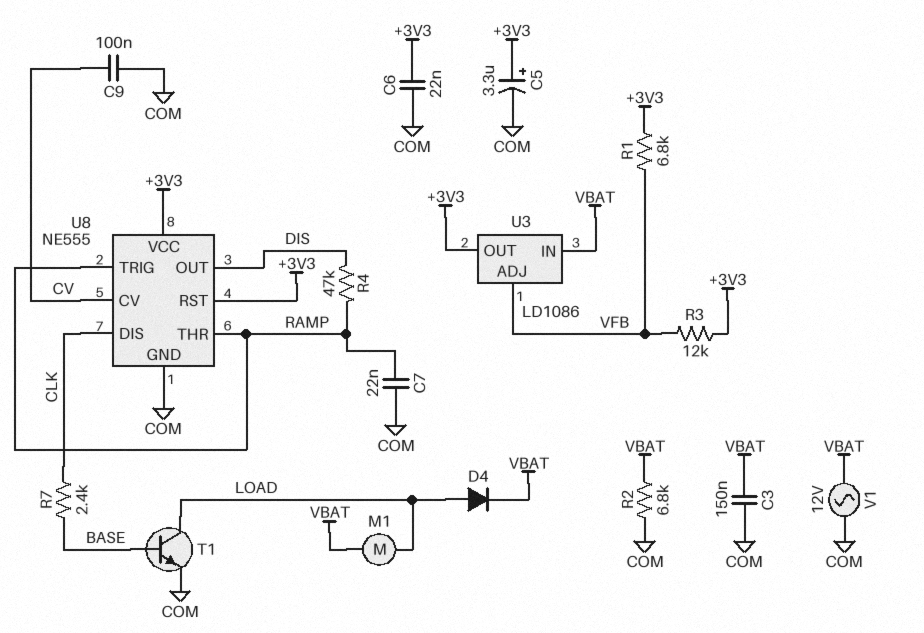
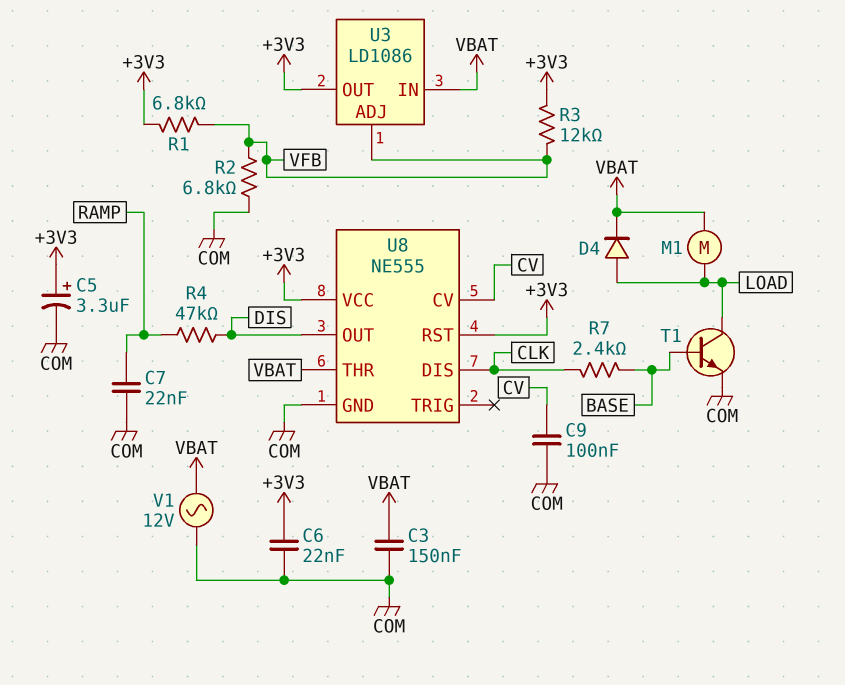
R2: 6.8k (COM, VBAT) -> 6.8k (COM, VFB)
U8 pin THR: RAMP -> VBAT
U8 pin TRIG: RAMP -> none

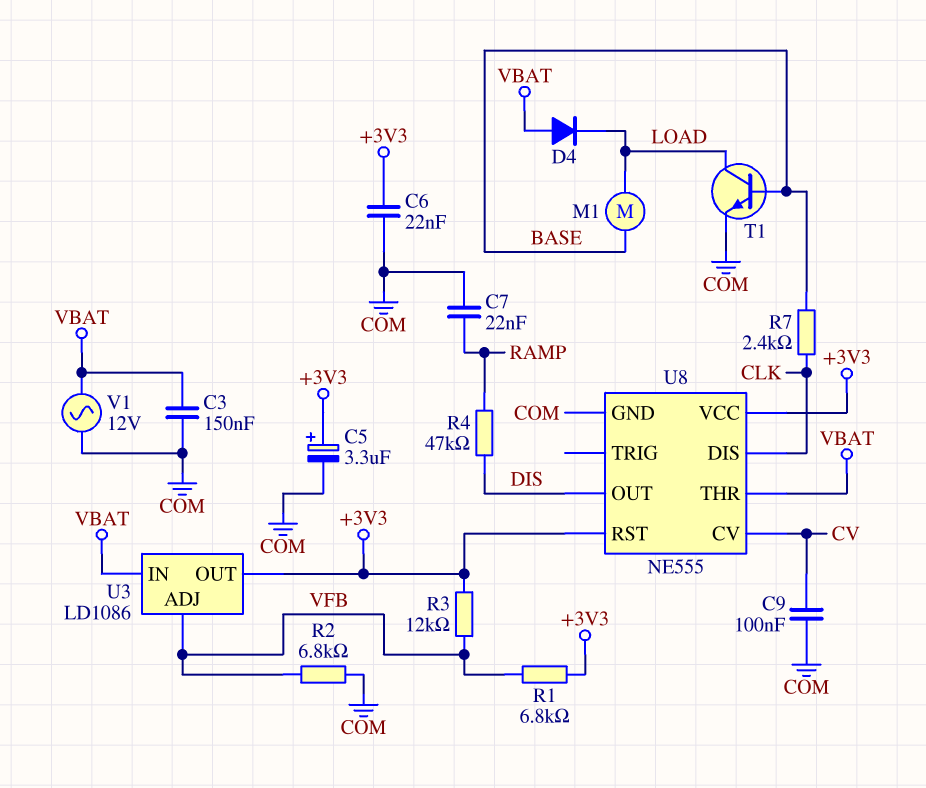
D4: diode (A LOAD, K VBAT) -> diode (A VBAT, K LOAD)
M1: motor (LOAD, VBAT) -> motor (BASE, LOAD)

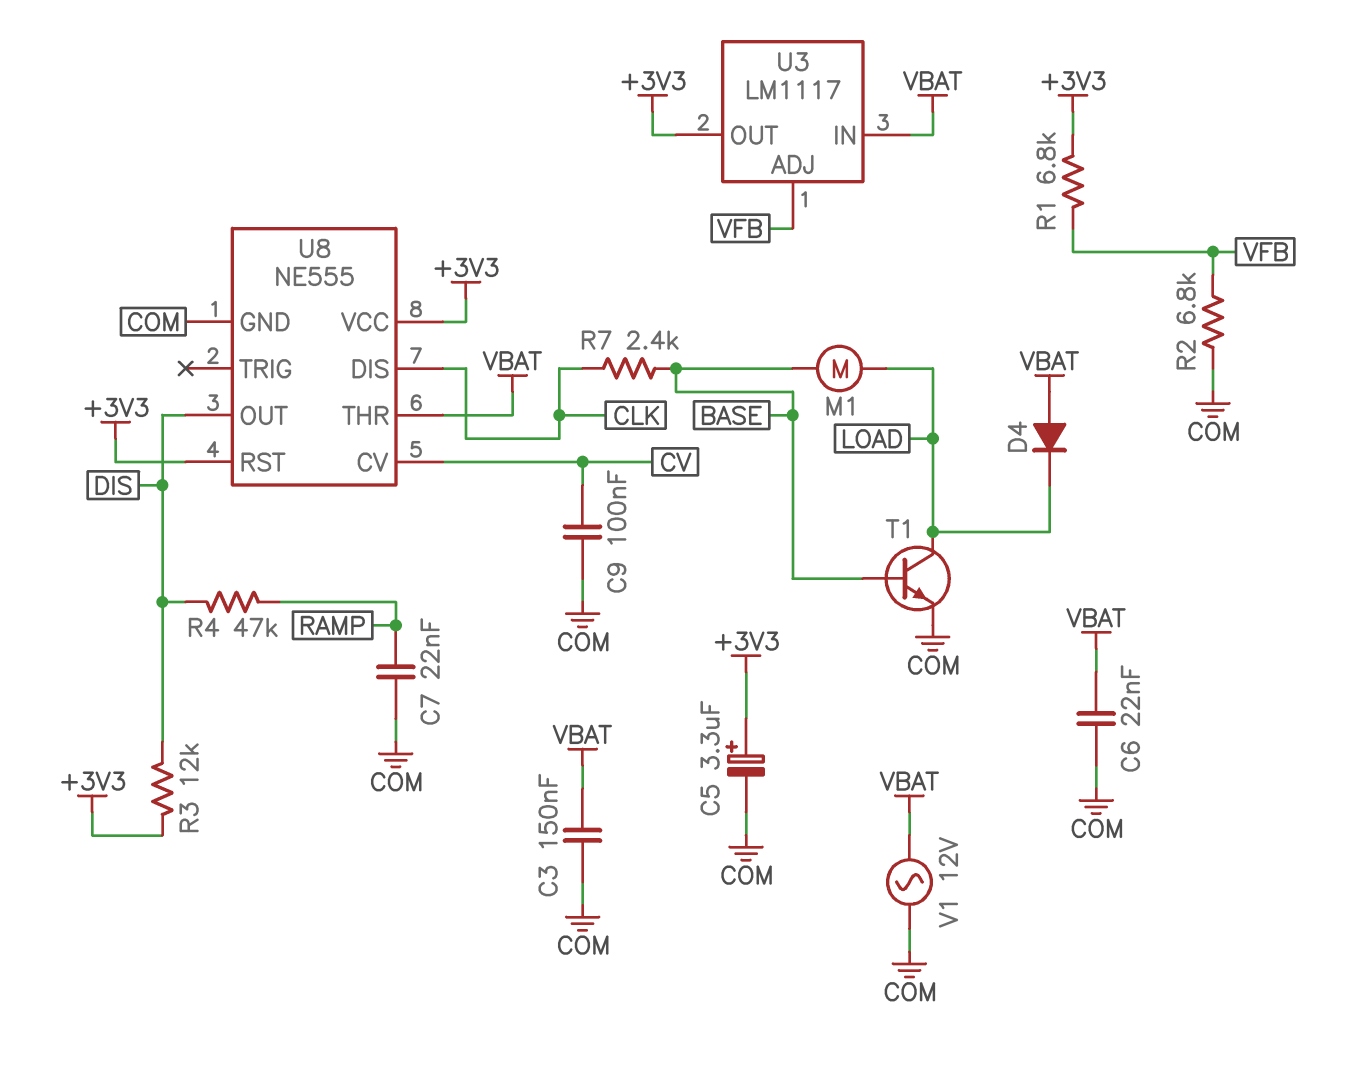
C6: 22nF (+3V3, COM) -> 22nF (COM, VBAT)
R3: 12k (+3V3, VFB) -> 12k (+3V3, DIS)
U3: LD1086 -> LM1117

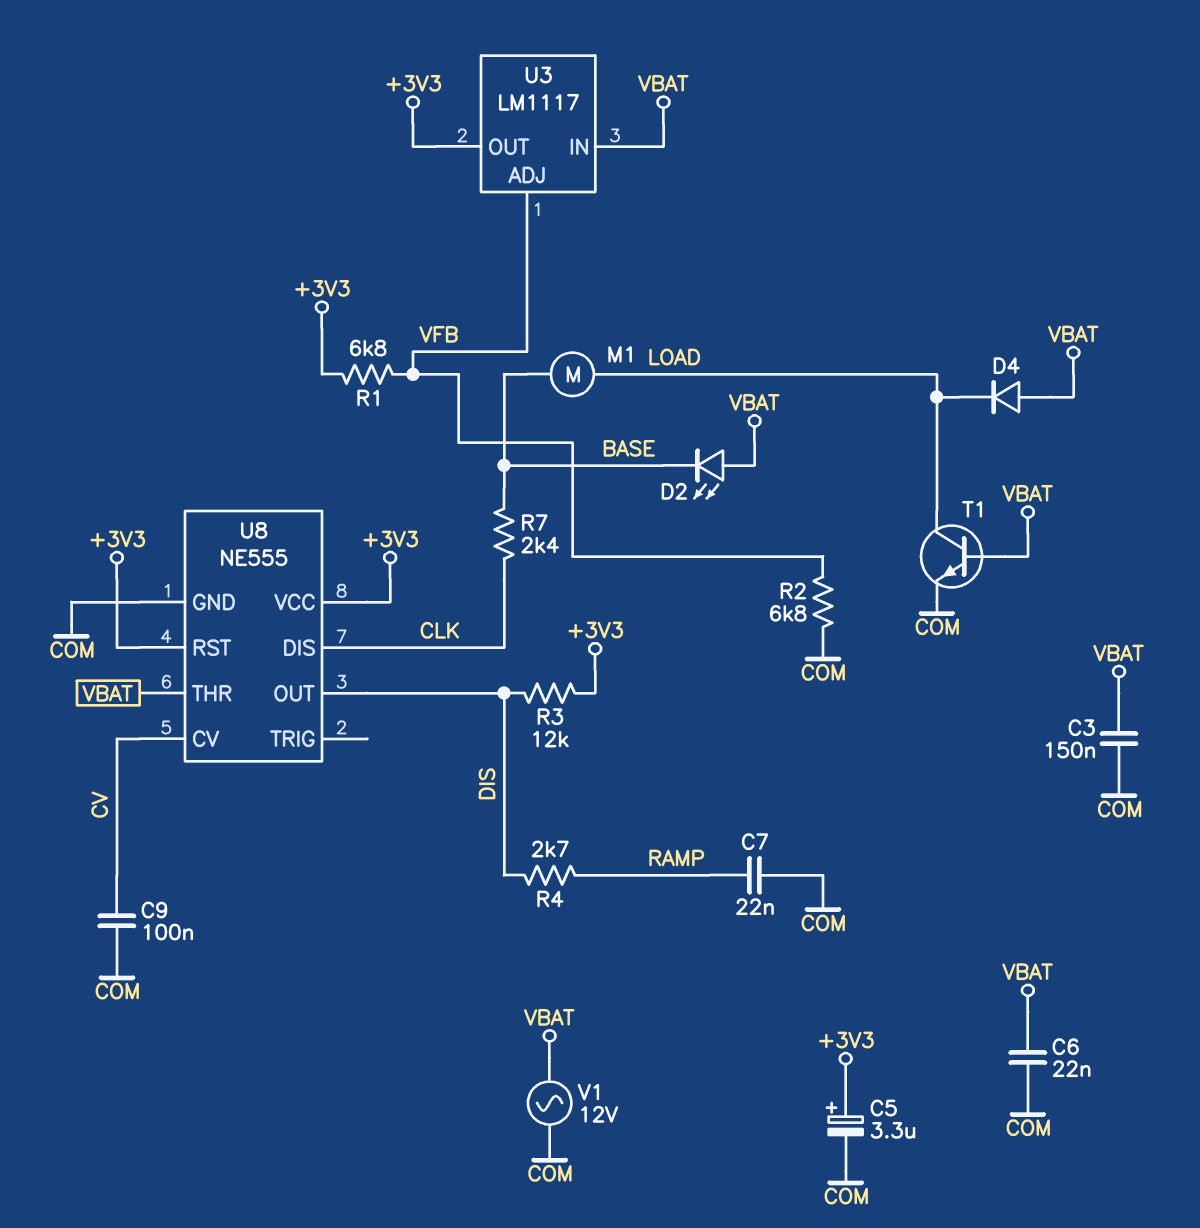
D2: none -> LED (A VBAT, K BASE)
R4: 47k (DIS, RAMP) -> 2.7k (DIS, RAMP)
T1: NPN (B BASE, C LOAD, E COM) -> NPN (B VBAT, C LOAD, E COM)

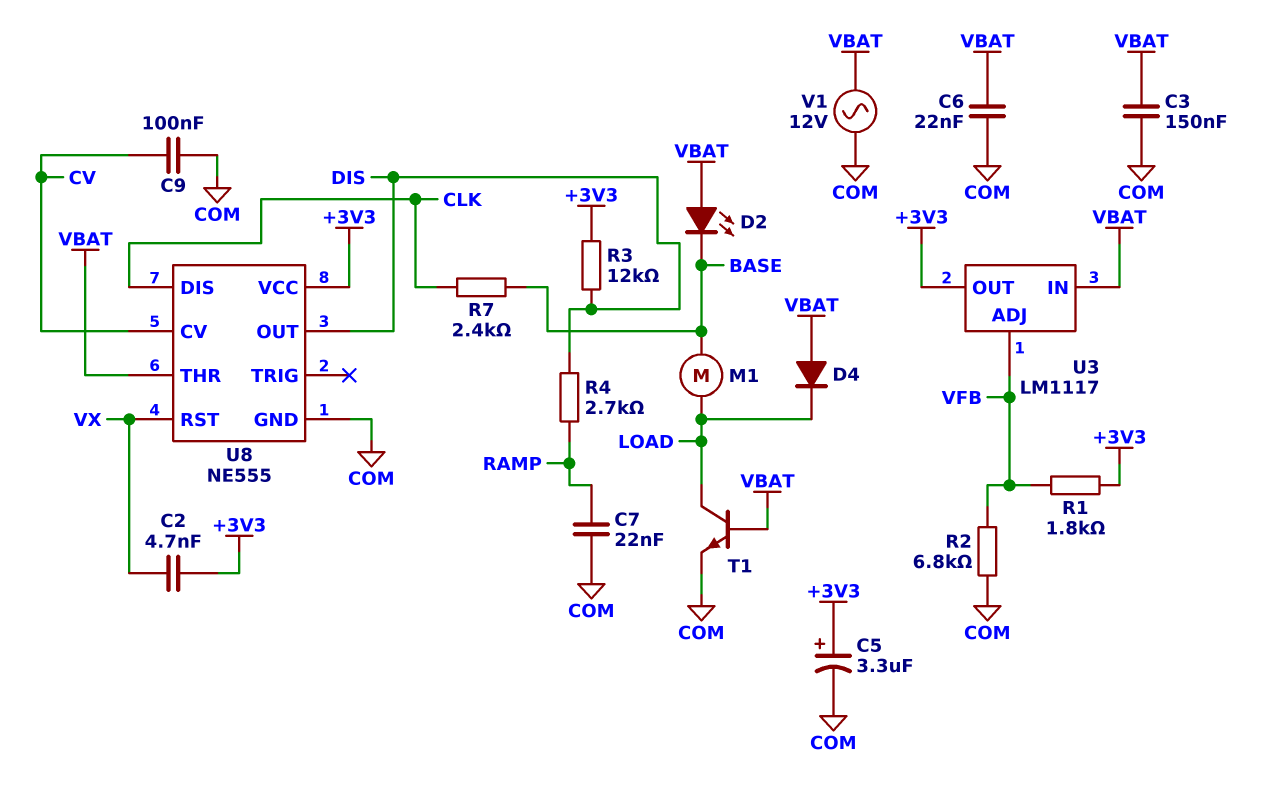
C2: none -> 4.7nF (+3V3, VX)
R1: 6.8k (+3V3, VFB) -> 1.8k (+3V3, VFB)
U8 pin RST: +3V3 -> VX

